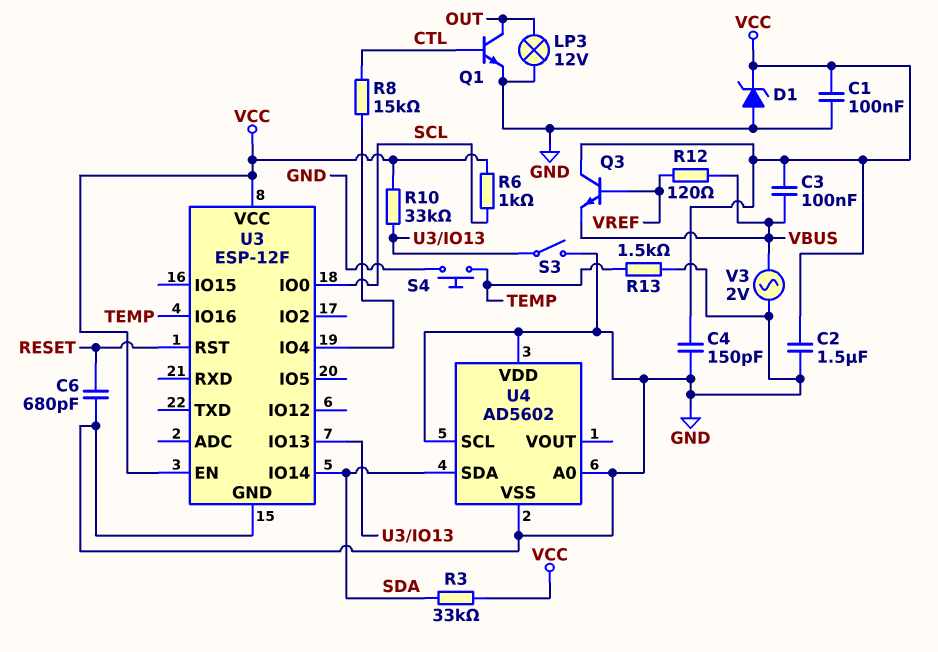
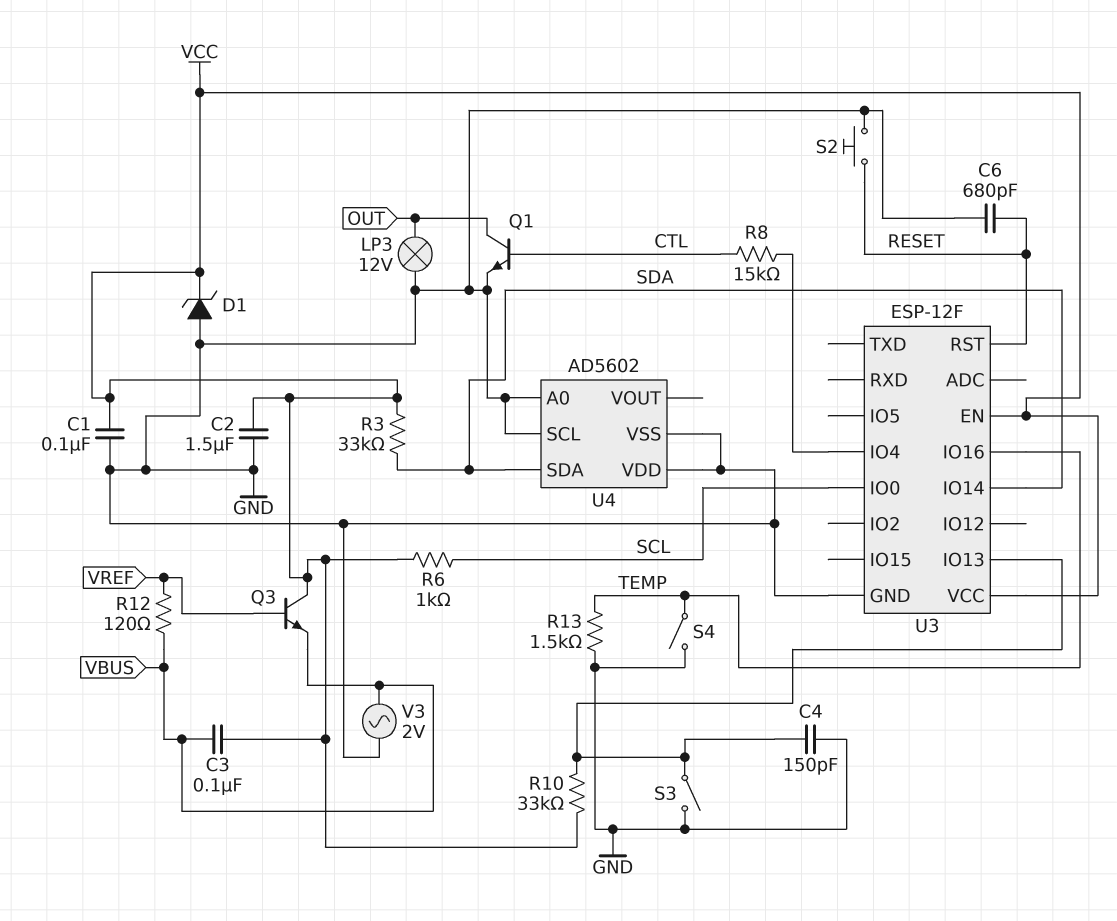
C4: 150pF (GND, VCC) -> 150pF (GND, U3/IO13)
S2: none -> button (GND, RESET)
S4: button (GND, TEMP) -> switch (GND, TEMP)

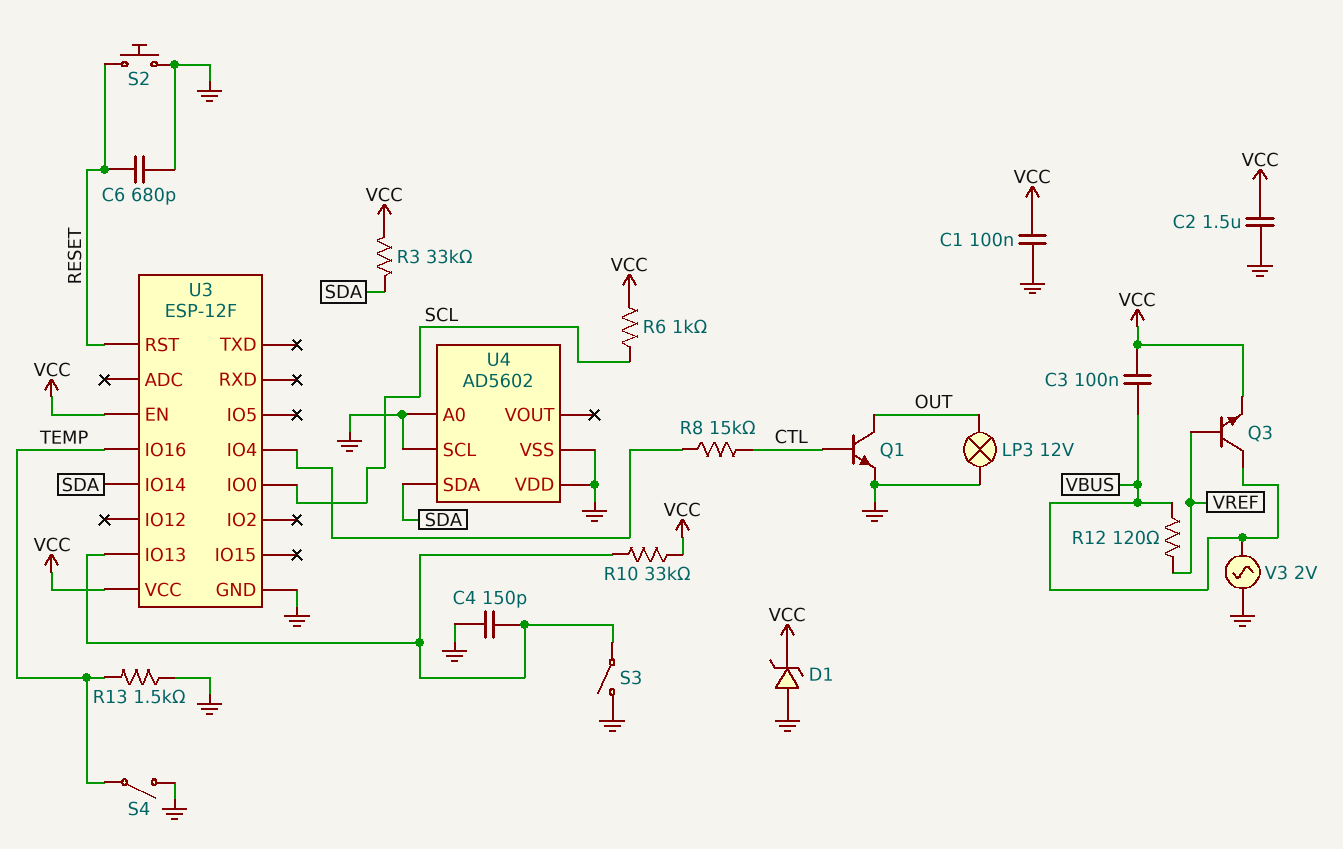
Q3: NPN (B VREF, C VCC, E VBUS) -> NPN (B VREF, C VBUS, E VCC)

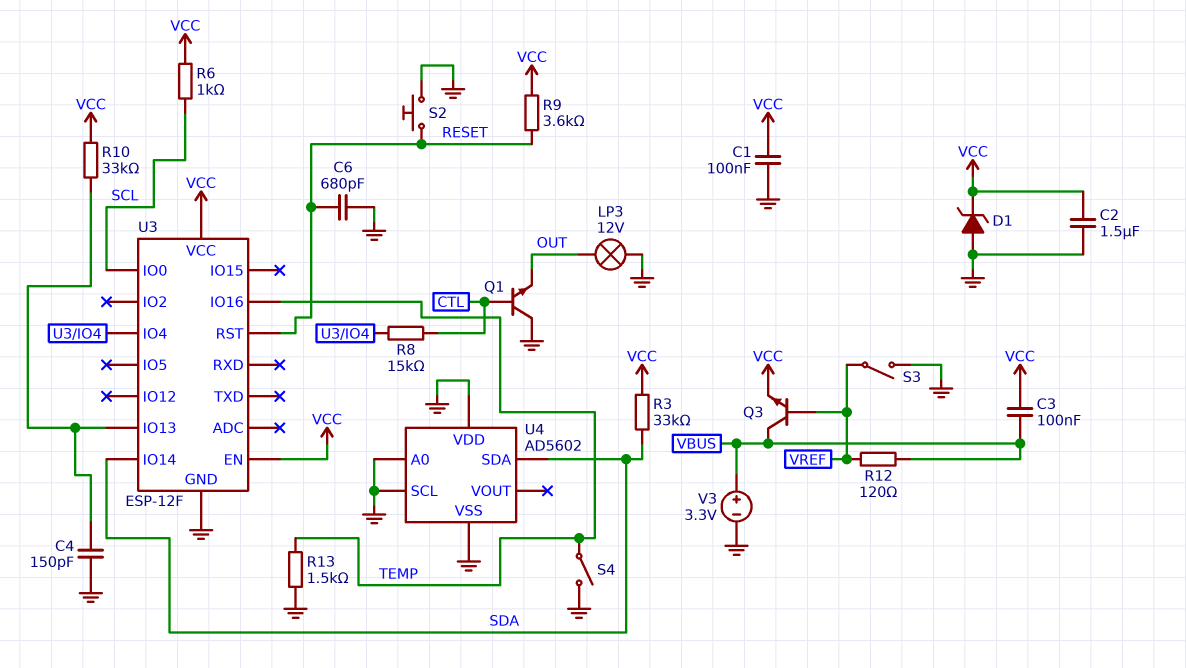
Q1: NPN (B CTL, C OUT, E GND) -> NPN (B CTL, C GND, E OUT)
R9: none -> 3.6k (RESET, VCC)
S3: switch (GND, U3/IO13) -> switch (GND, VREF)
V3: AC 2V (GND, VBUS) -> 3.3V (plus VBUS, minus GND)

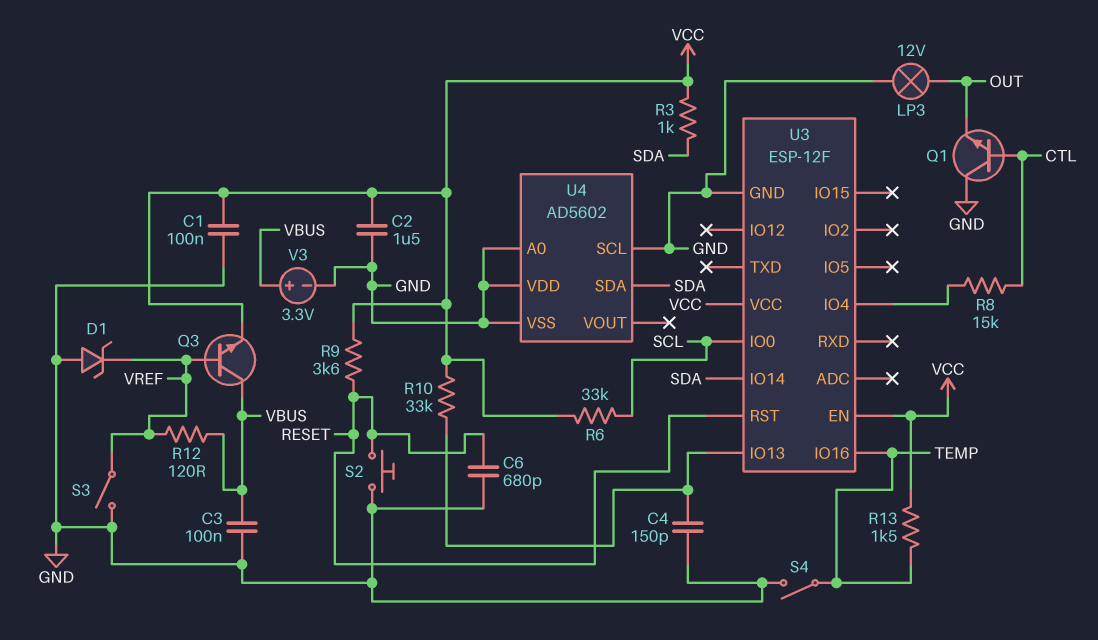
C3: 100nF (VBUS, VCC) -> 100nF (GND, VBUS)
D1: zener (A GND, K VCC) -> zener (A GND, K VREF)
R3: 33k (SDA, VCC) -> 1k (SDA, VCC)
R6: 1k (SCL, VCC) -> 33k (SCL, VCC)
R13: 1.5k (GND, TEMP) -> 1.5k (TEMP, VCC)

